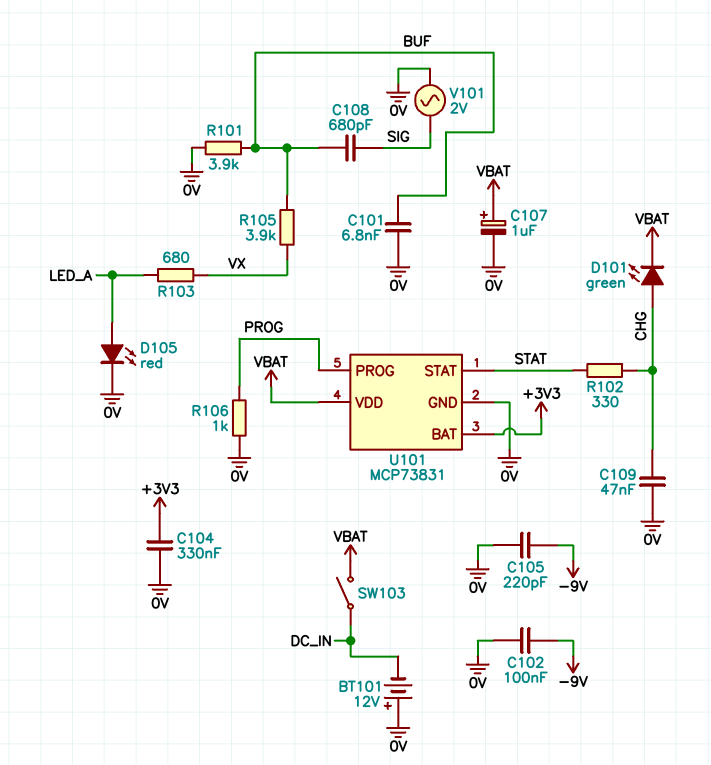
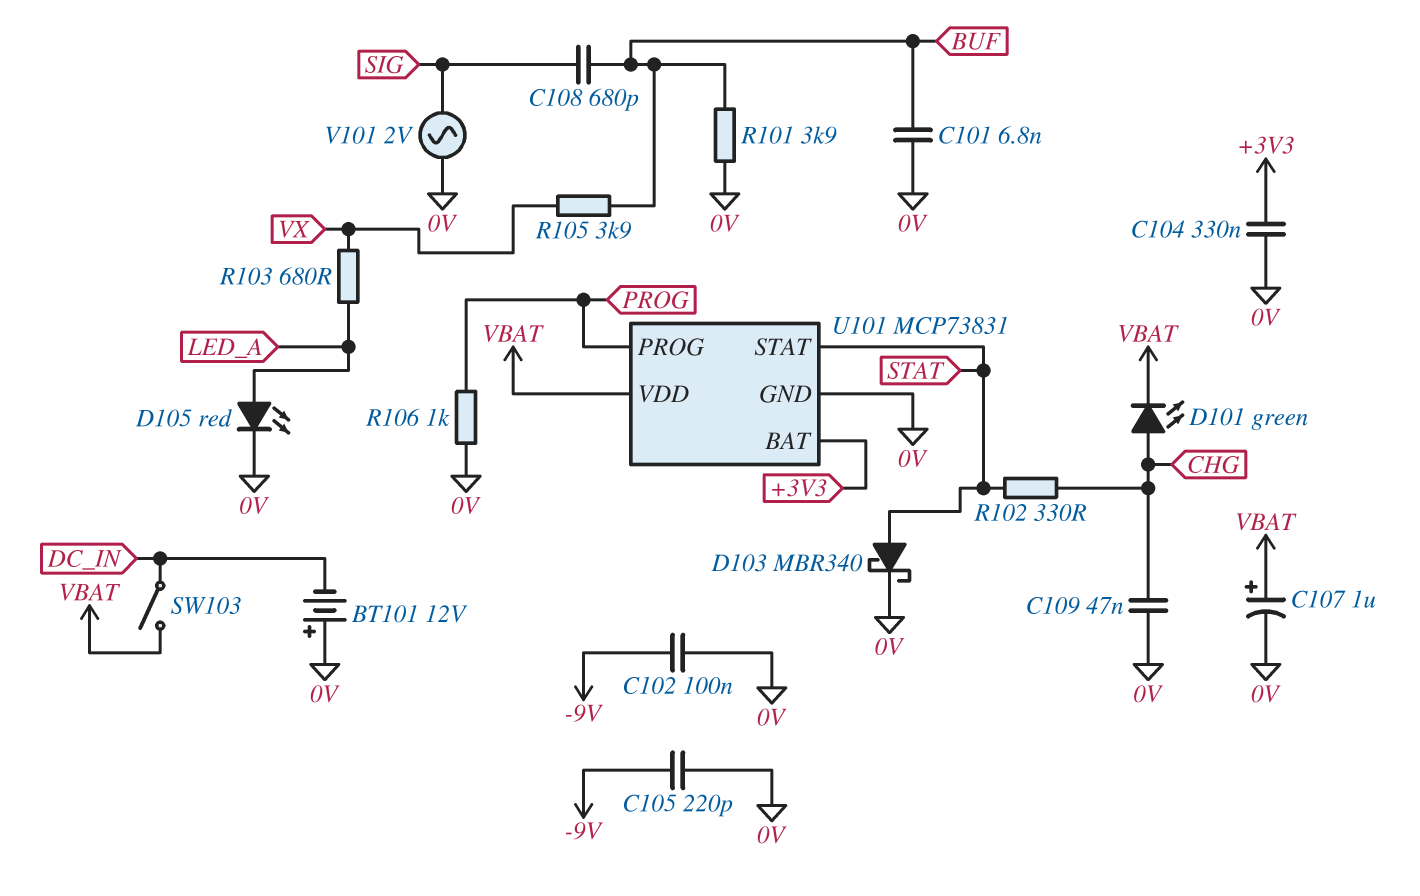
D103: none -> schottky MBR340 (A STAT, K 0V)

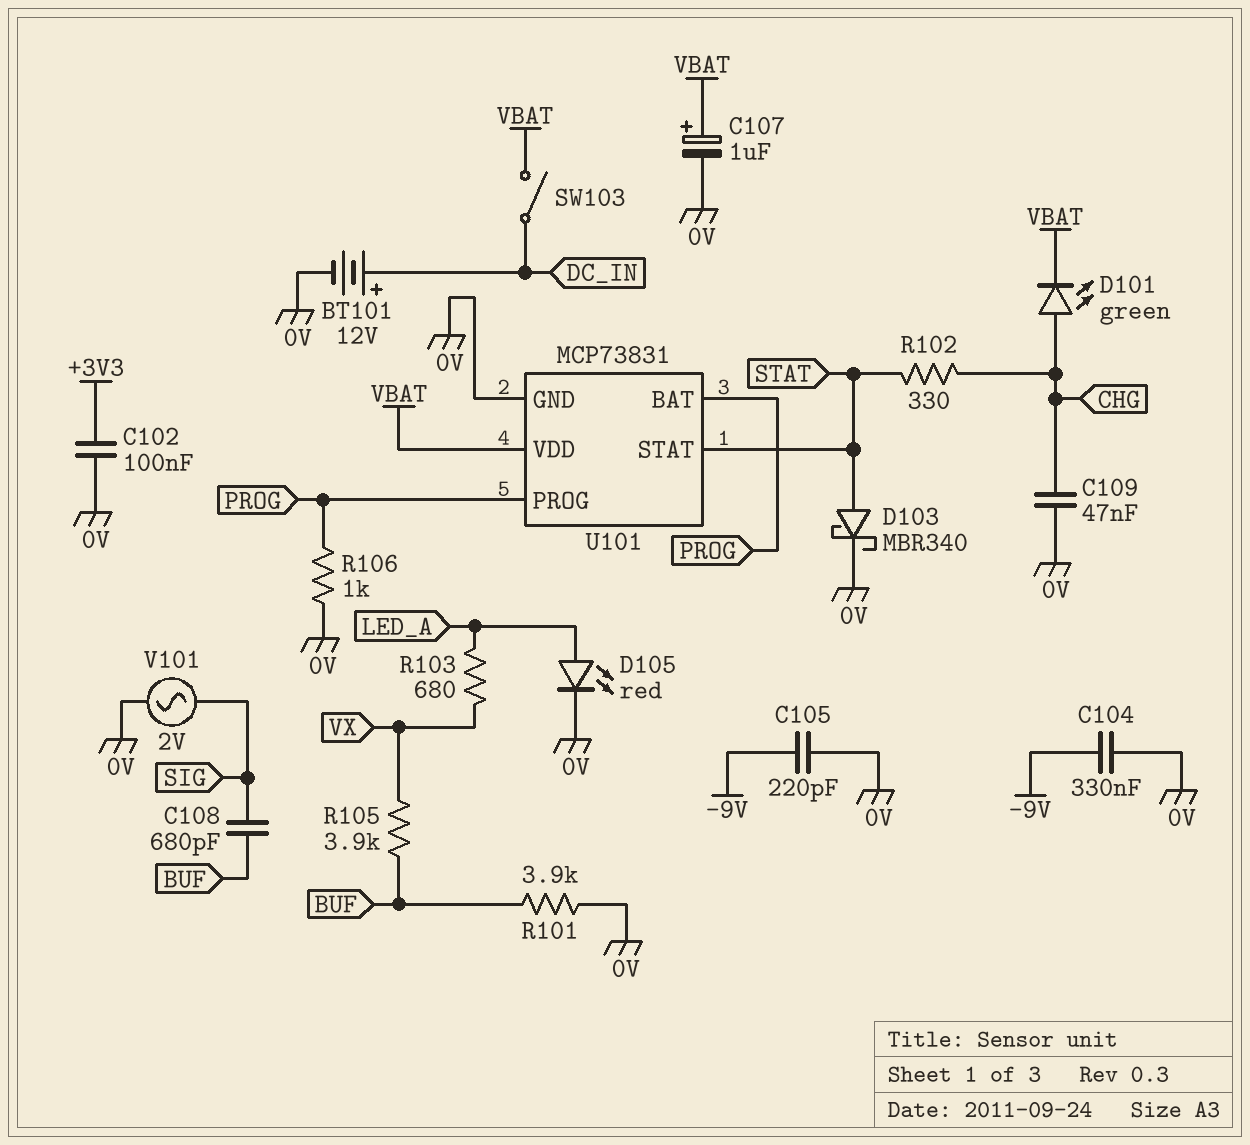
BT101: 12V (plus 0V, minus DC_IN) -> 12V (plus DC_IN, minus 0V)
C101: 6.8nF (0V, BUF) -> none
C102: 100nF (-9V, 0V) -> 100nF (+3V3, 0V)
C104: 330nF (+3V3, 0V) -> 330nF (-9V, 0V)
U101 pin BAT: +3V3 -> PROG

